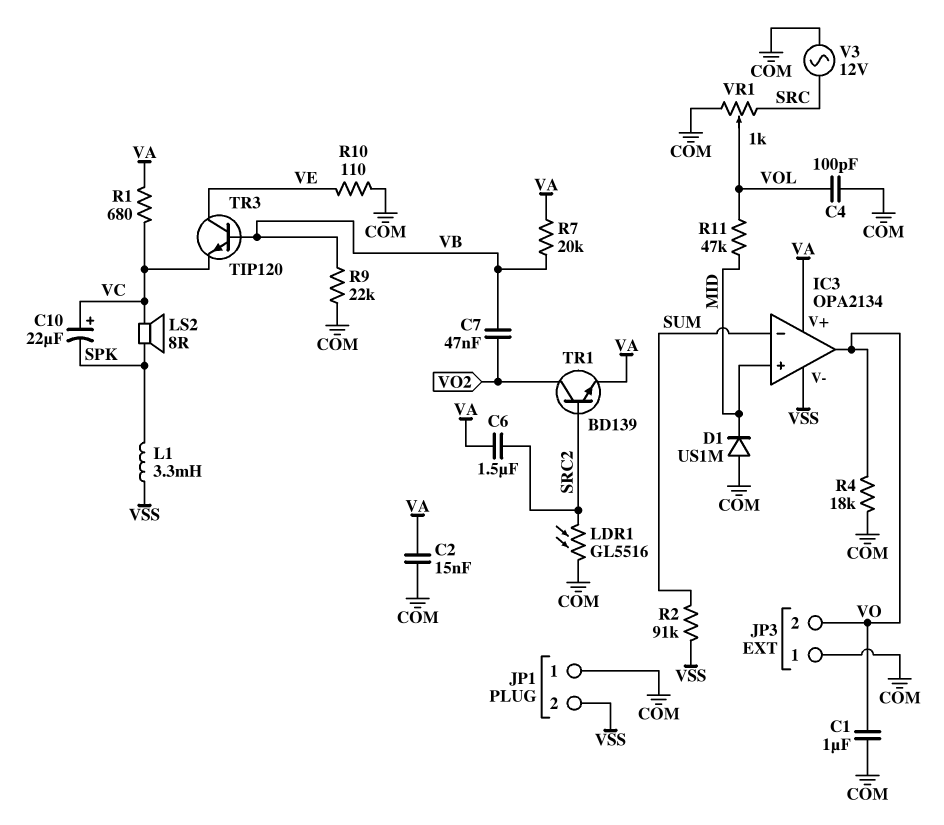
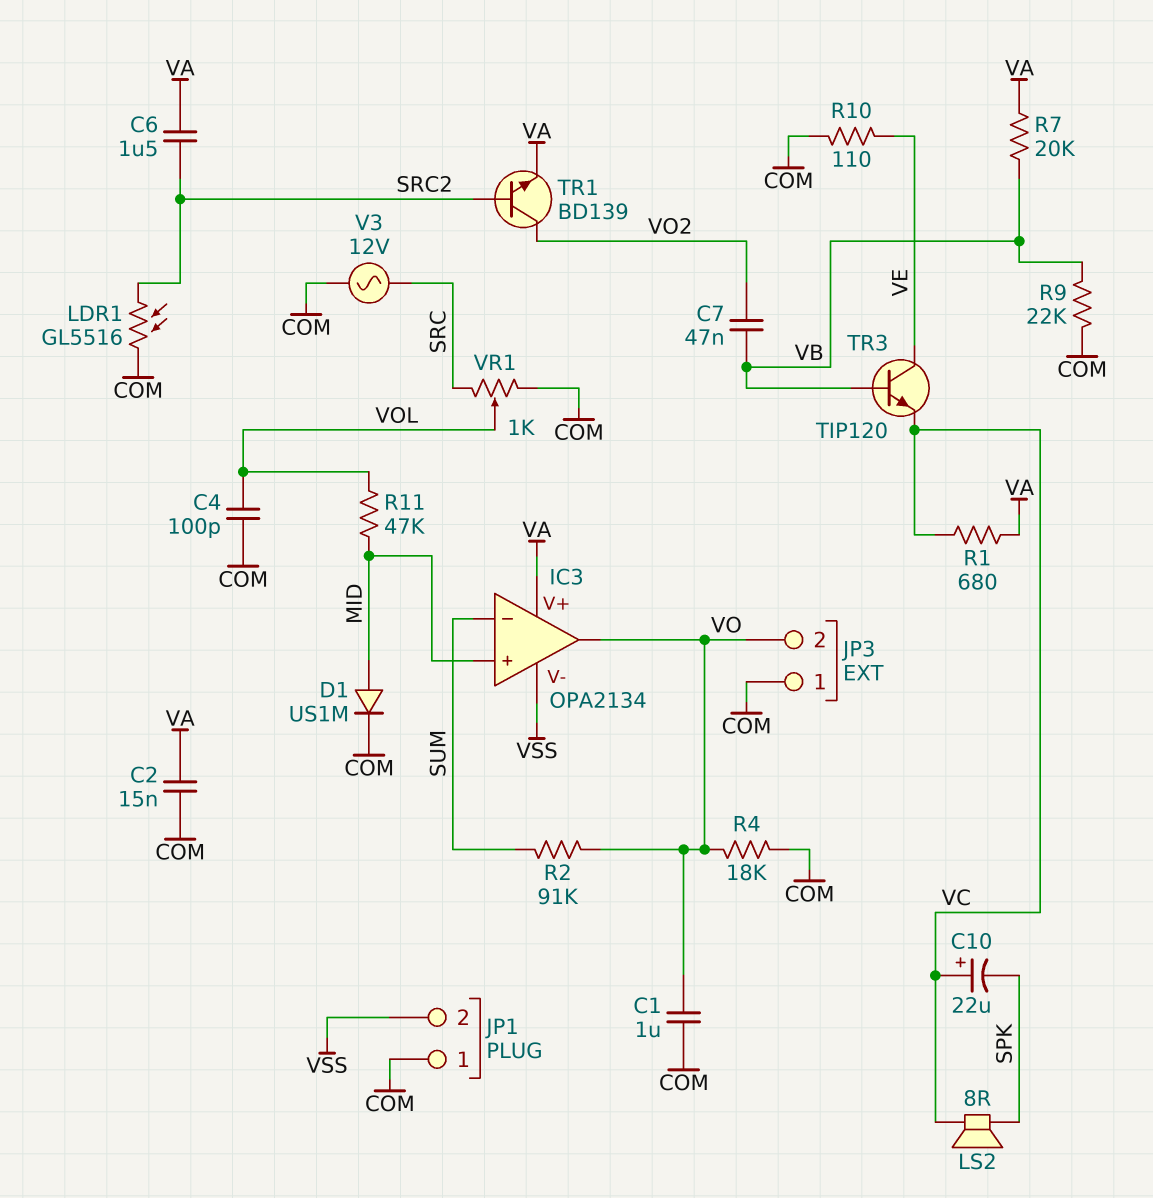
D1: diode US1M (A COM, K MID) -> diode US1M (A MID, K COM)
L1: 3.3mH (SPK, VSS) -> none
R2: 91k (SUM, VSS) -> 91k (SUM, VO)

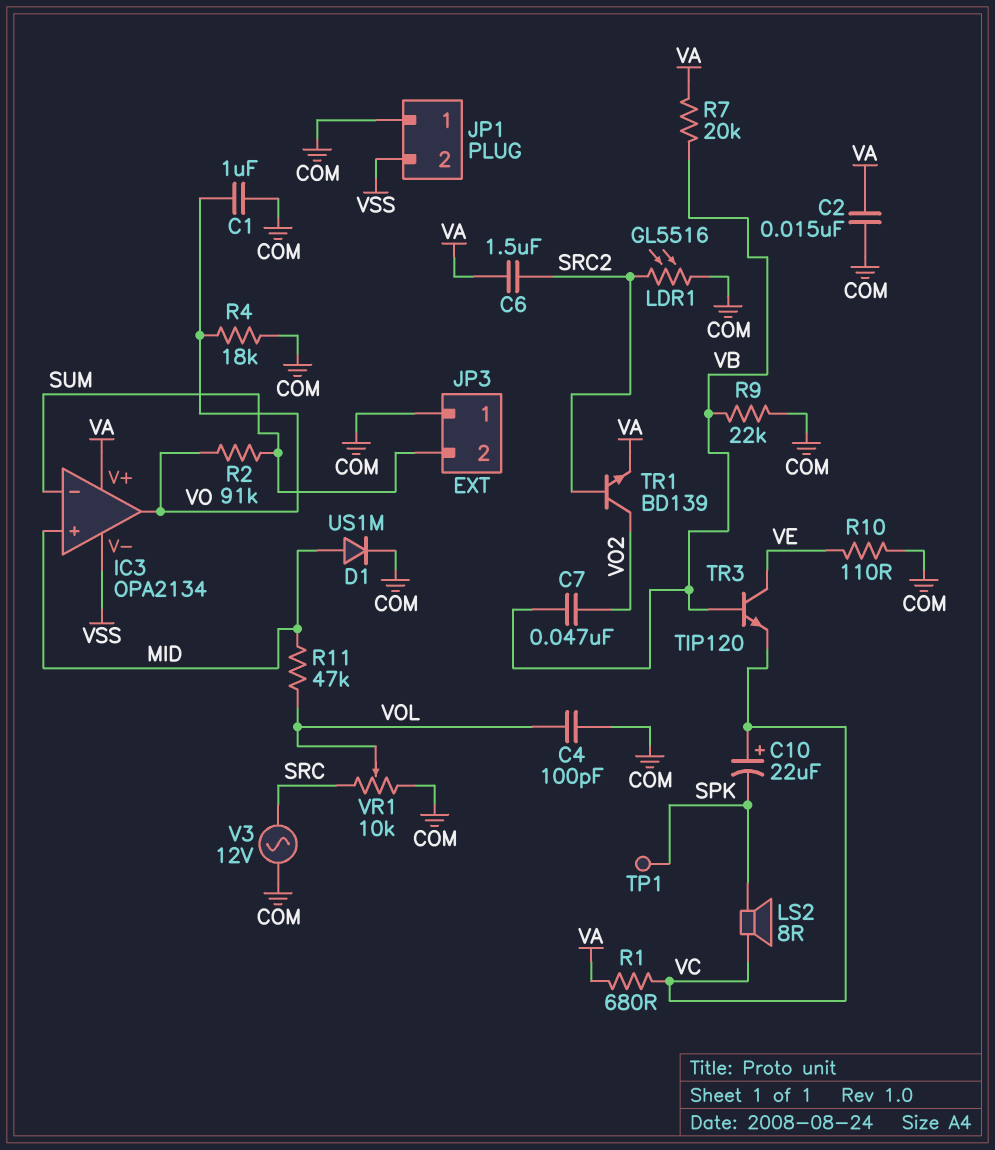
JP3 pin 2: VO -> SUM
TP1: none -> test point (SPK)
VR1: 1k (COM, SRC, wiper VOL) -> 10k (COM, SRC, wiper VOL)

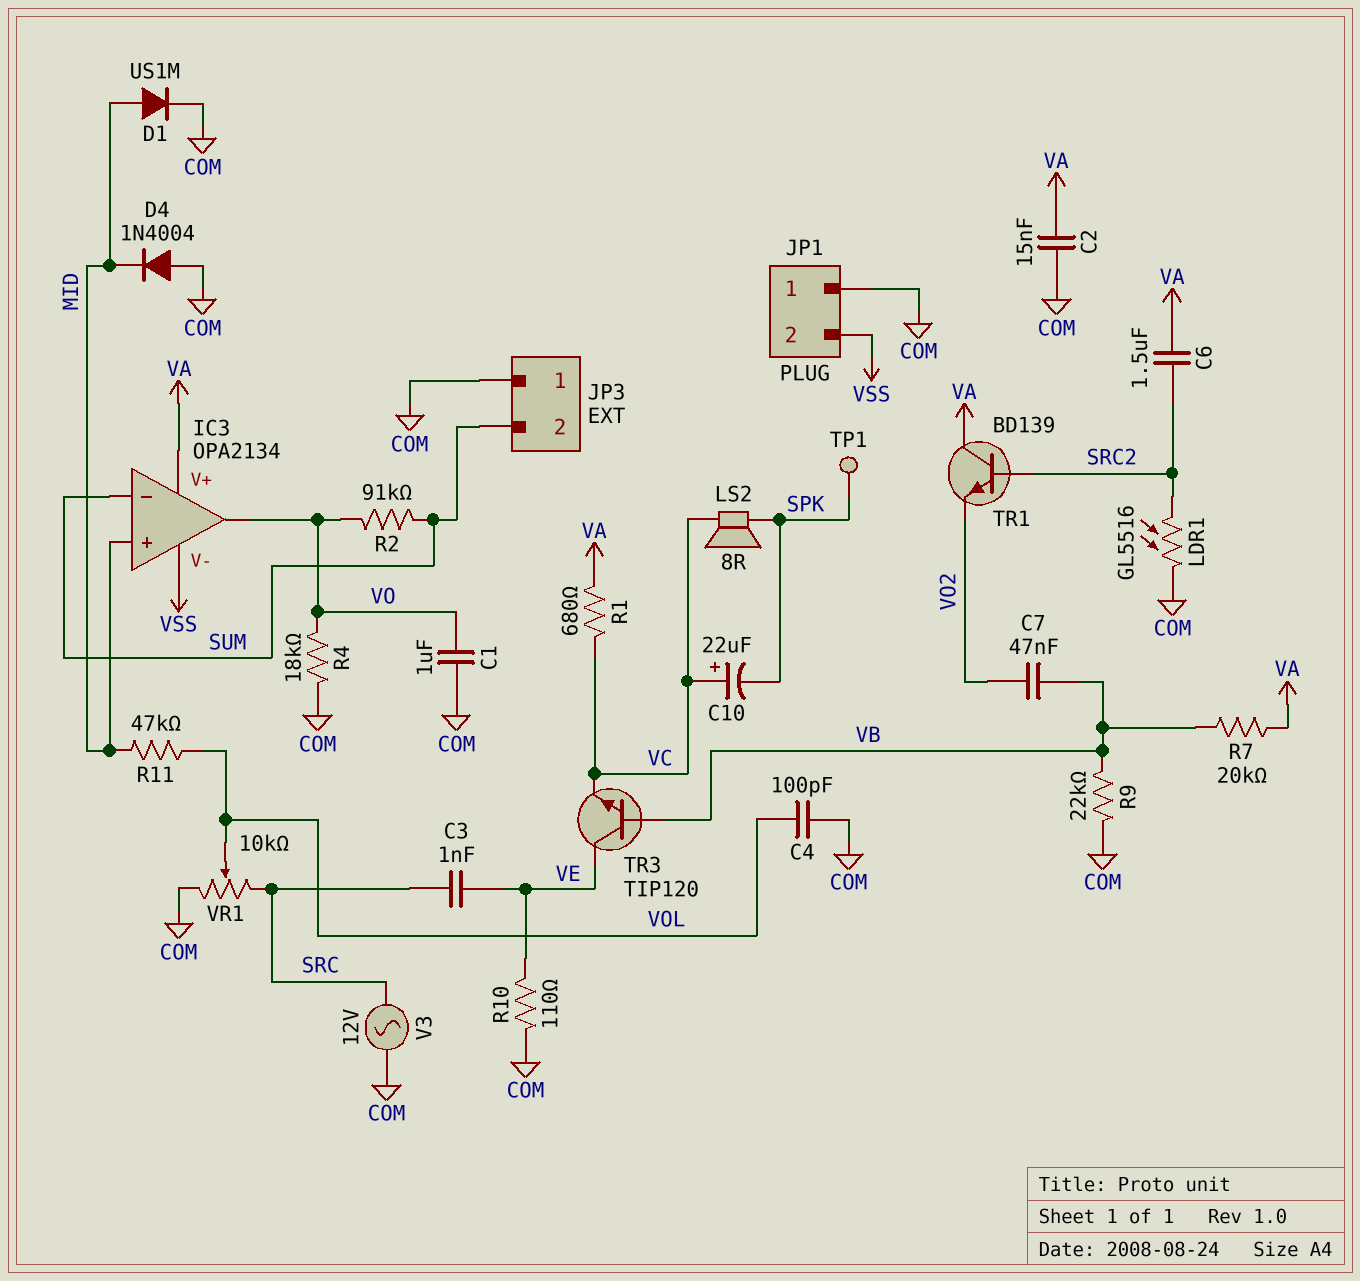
C3: none -> 1nF (SRC, VE)
D4: none -> diode 1N4004 (A COM, K MID)
TR1: NPN BD139 (B SRC2, C VO2, E VA) -> NPN BD139 (B SRC2, C VA, E VO2)

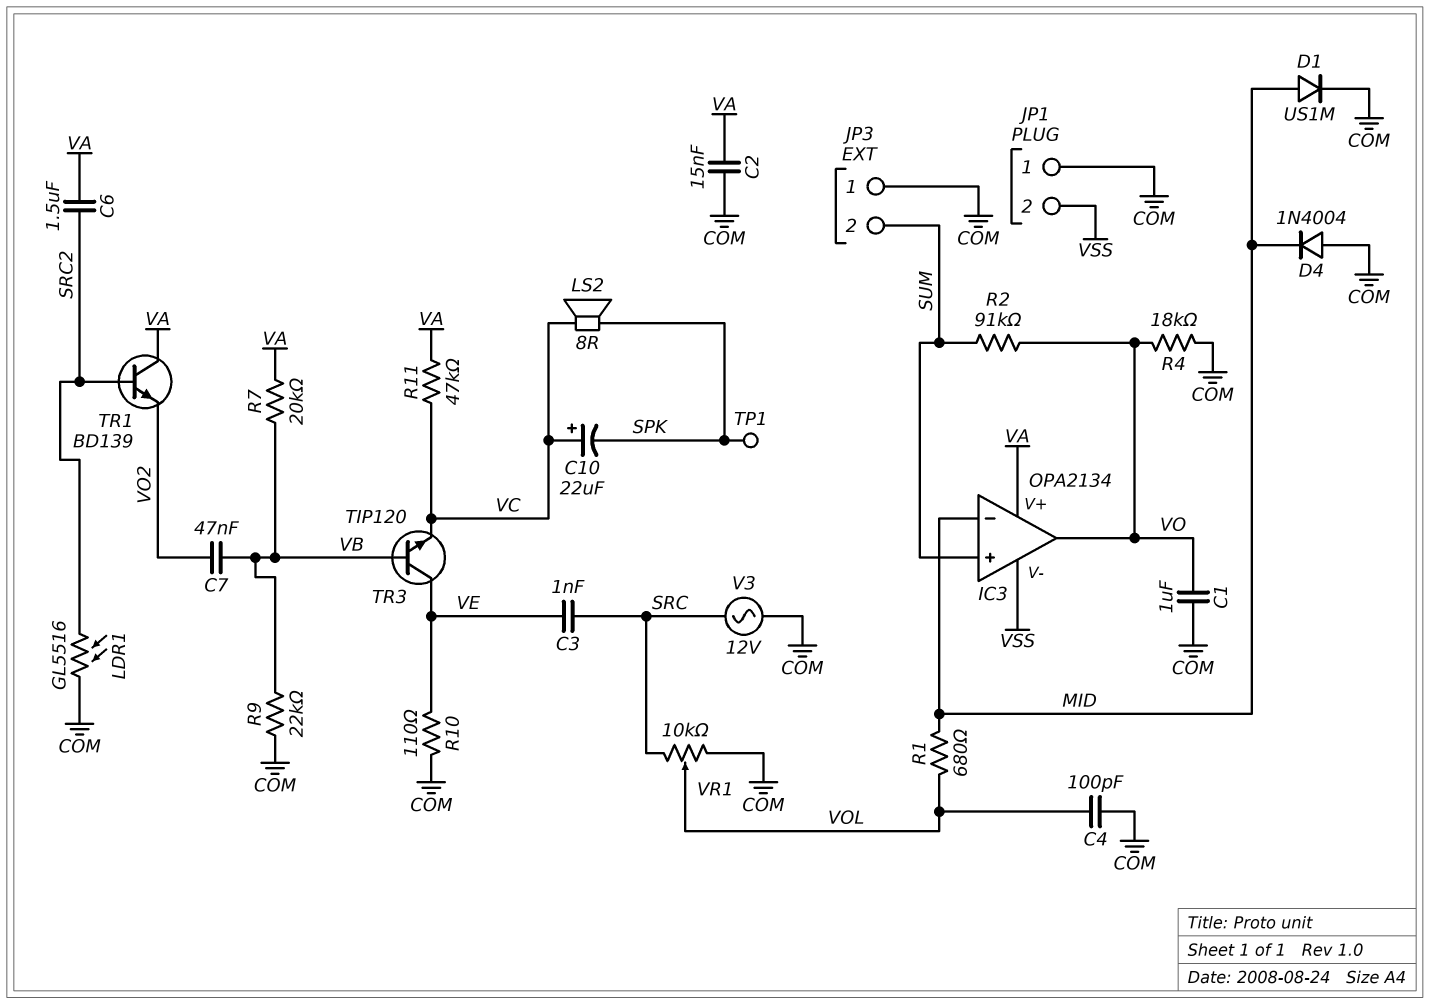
IC3 pin in+: MID -> SUM
IC3 pin in-: SUM -> MID
R1: 680 (VA, VC) -> 680 (MID, VOL)
R11: 47k (MID, VOL) -> 47k (VA, VC)

